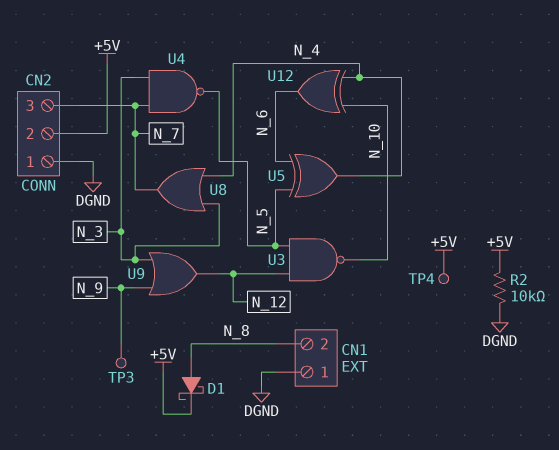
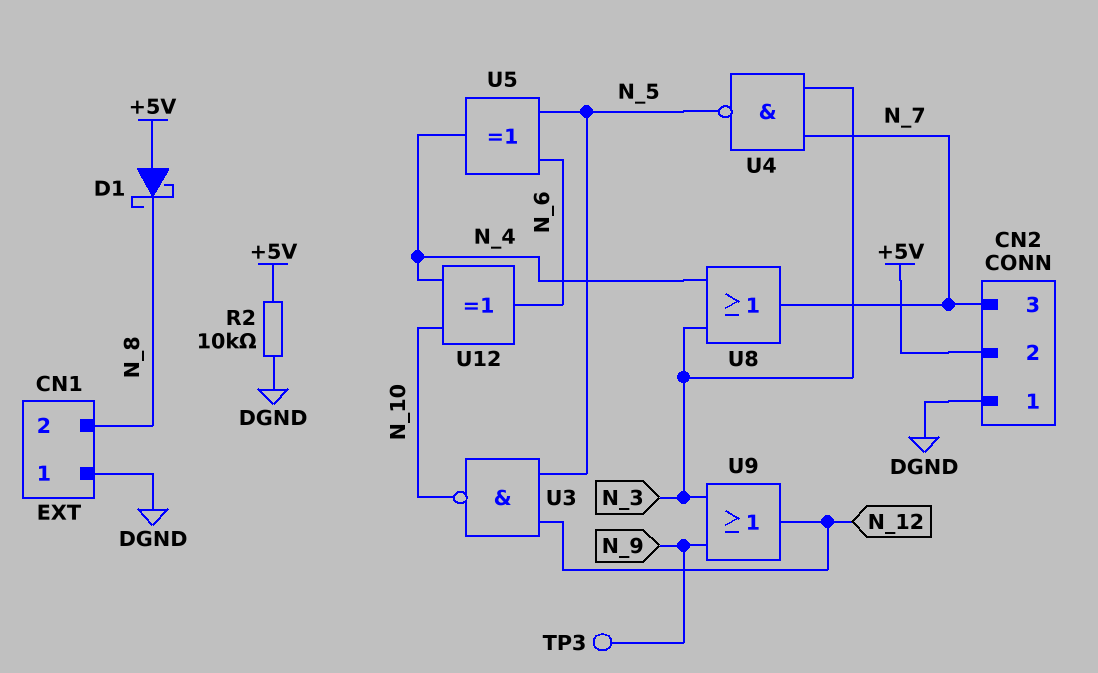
D1: schottky (A N_8, K +5V) -> schottky (A +5V, K N_8)
TP4: test point (+5V) -> none

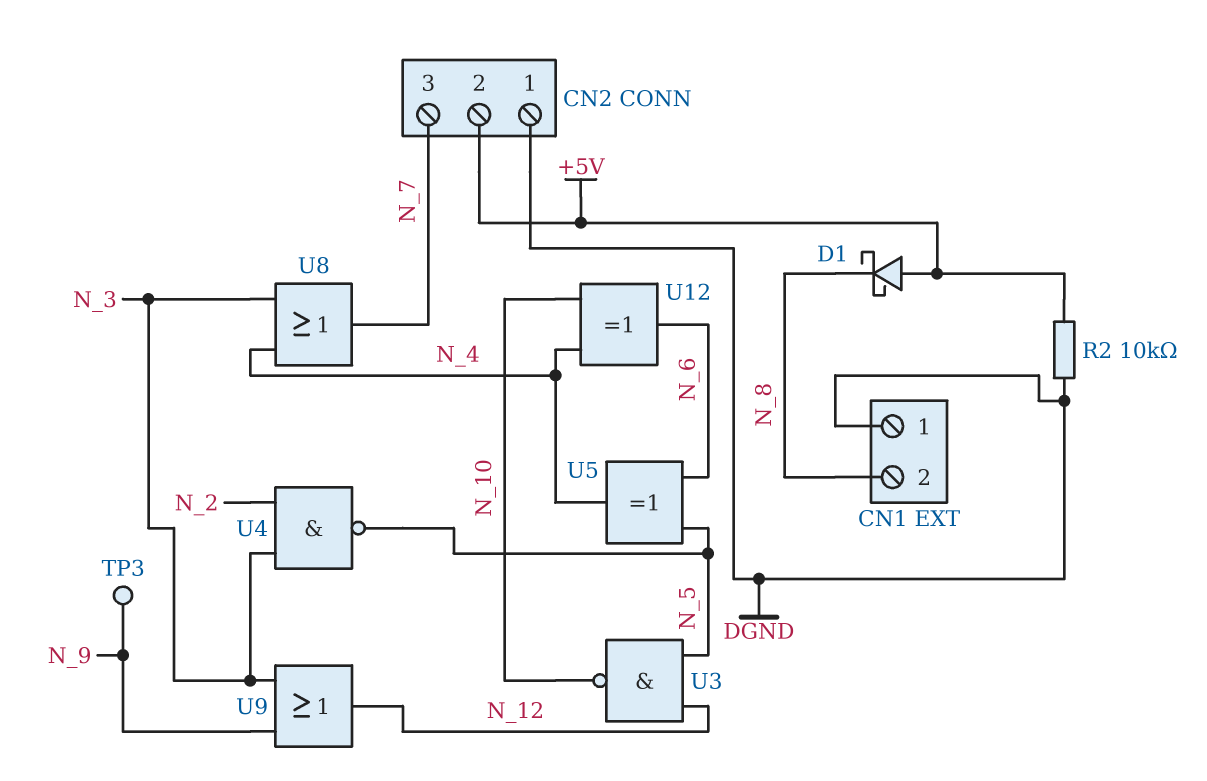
U4: NAND (in N_3, in N_7, out N_5) -> NAND (in N_2, in N_3, out N_5)

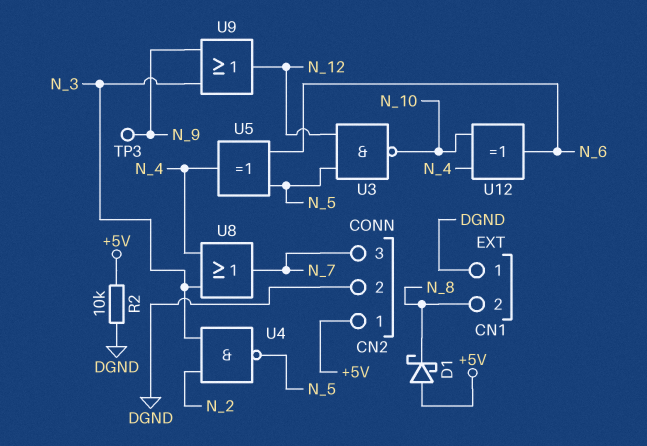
CN2 pin 1: DGND -> +5V
CN2 pin 2: +5V -> DGND

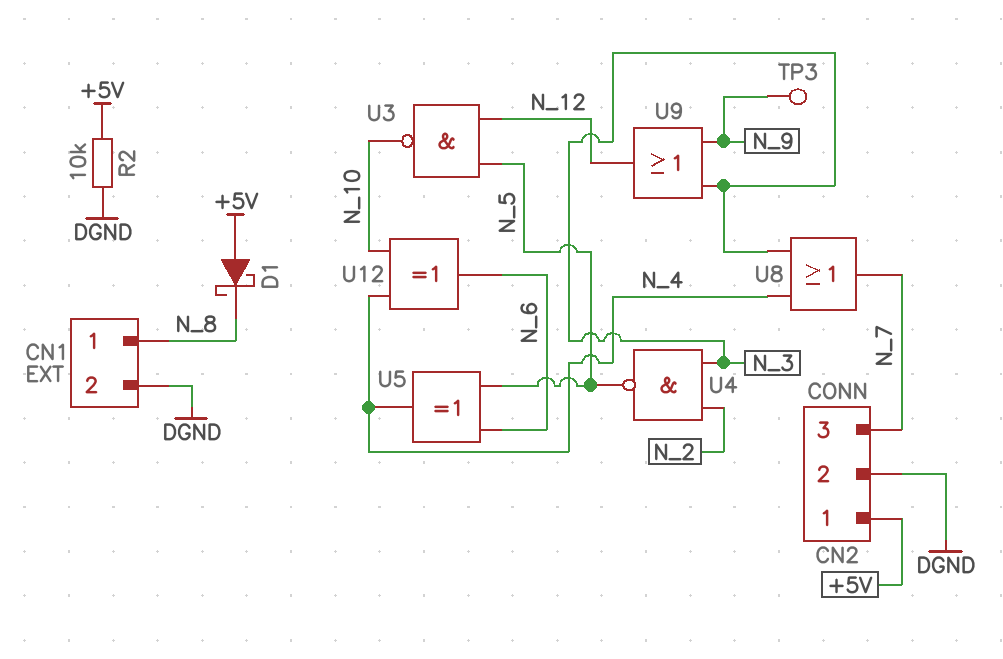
CN1 pin 1: DGND -> N_8
CN1 pin 2: N_8 -> DGND

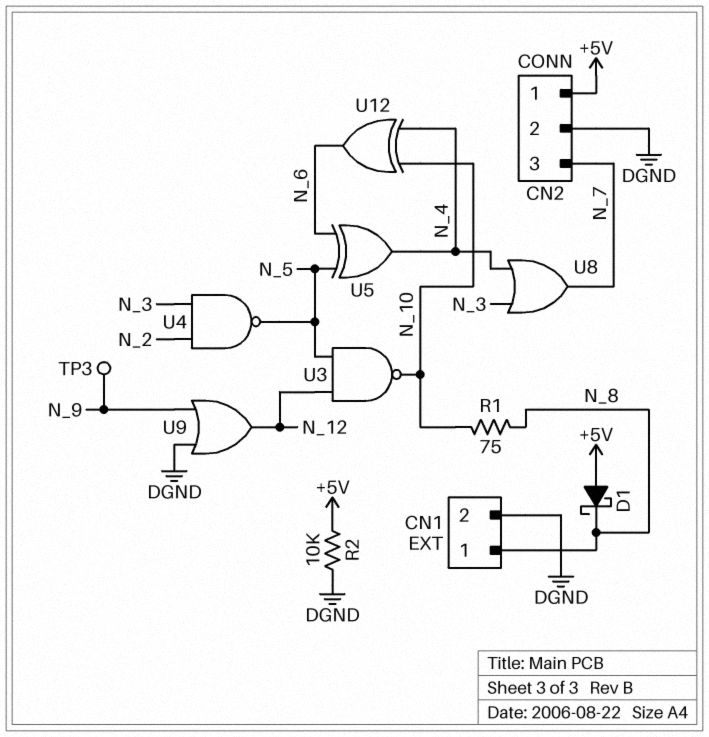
R1: none -> 75 (N_8, N_10)
U9: OR (in N_3, in N_9, out N_12) -> OR (in DGND, in N_9, out N_12)

